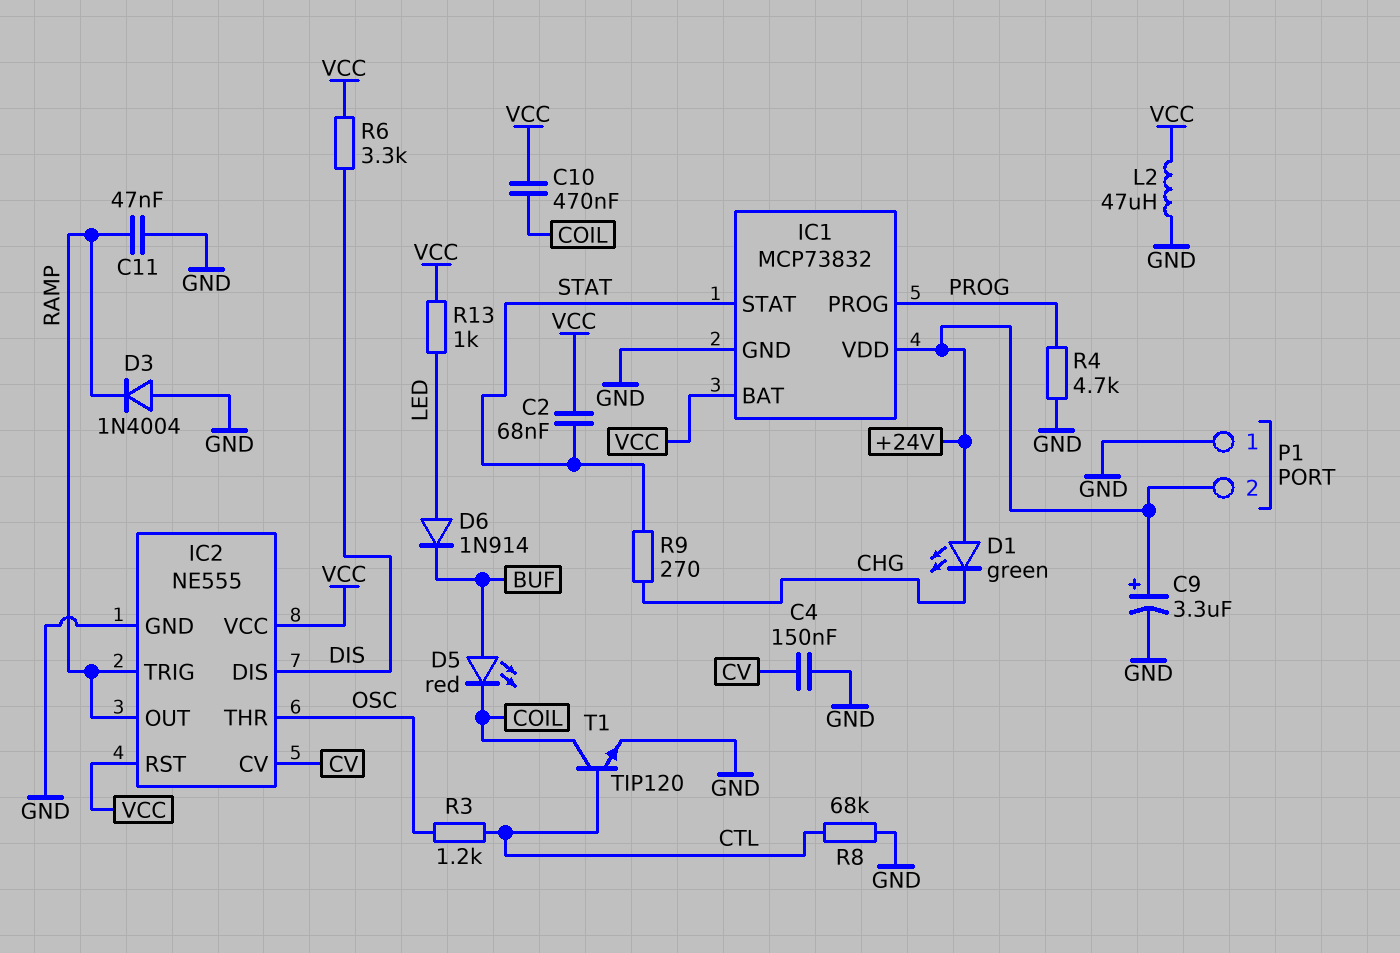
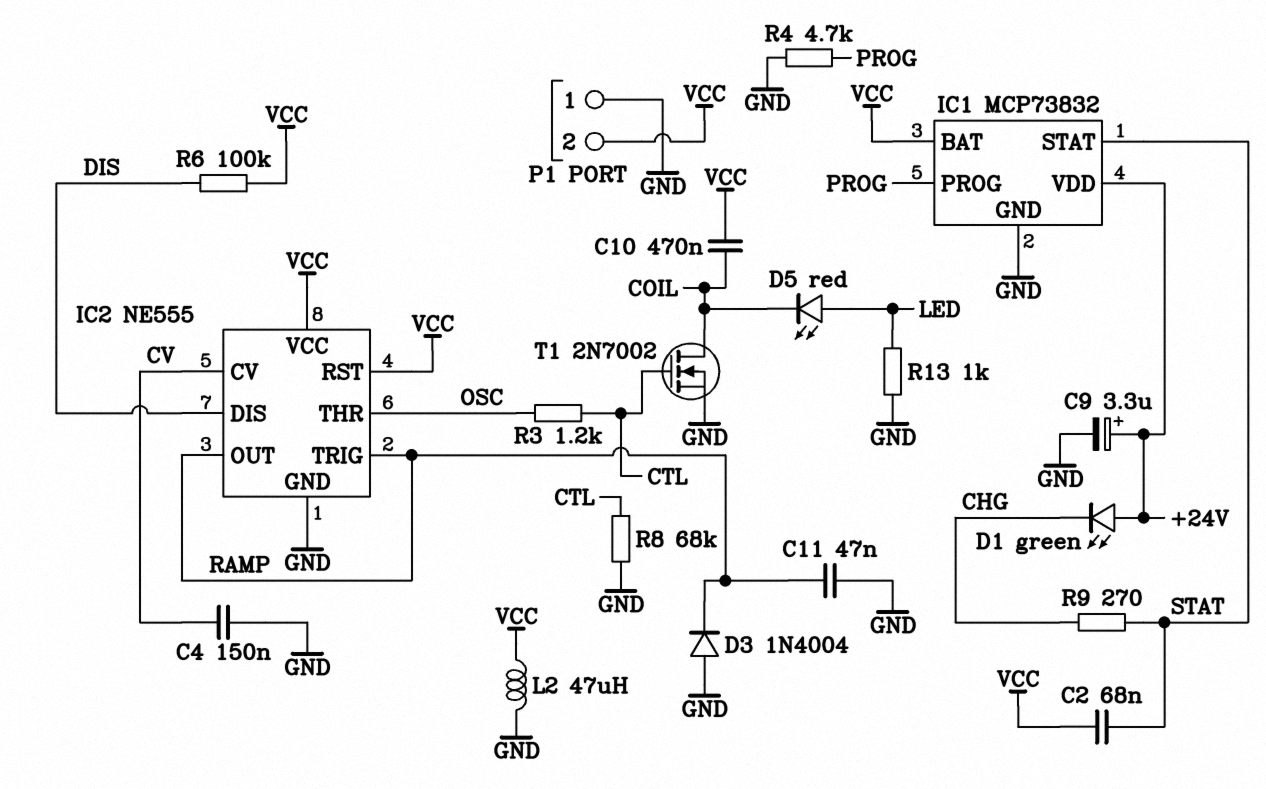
D5: LED red (A BUF, K COIL) -> LED red (A LED, K COIL)
D6: diode 1N914 (A LED, K BUF) -> none
P1 pin 2: +24V -> VCC
R6: 3.3k (DIS, VCC) -> 100k (DIS, VCC)
R13: 1k (LED, VCC) -> 1k (GND, LED)
T1: NPN TIP120 (B CTL, C COIL, E GND) -> NMOS 2N7002 (G CTL, D COIL, S GND)

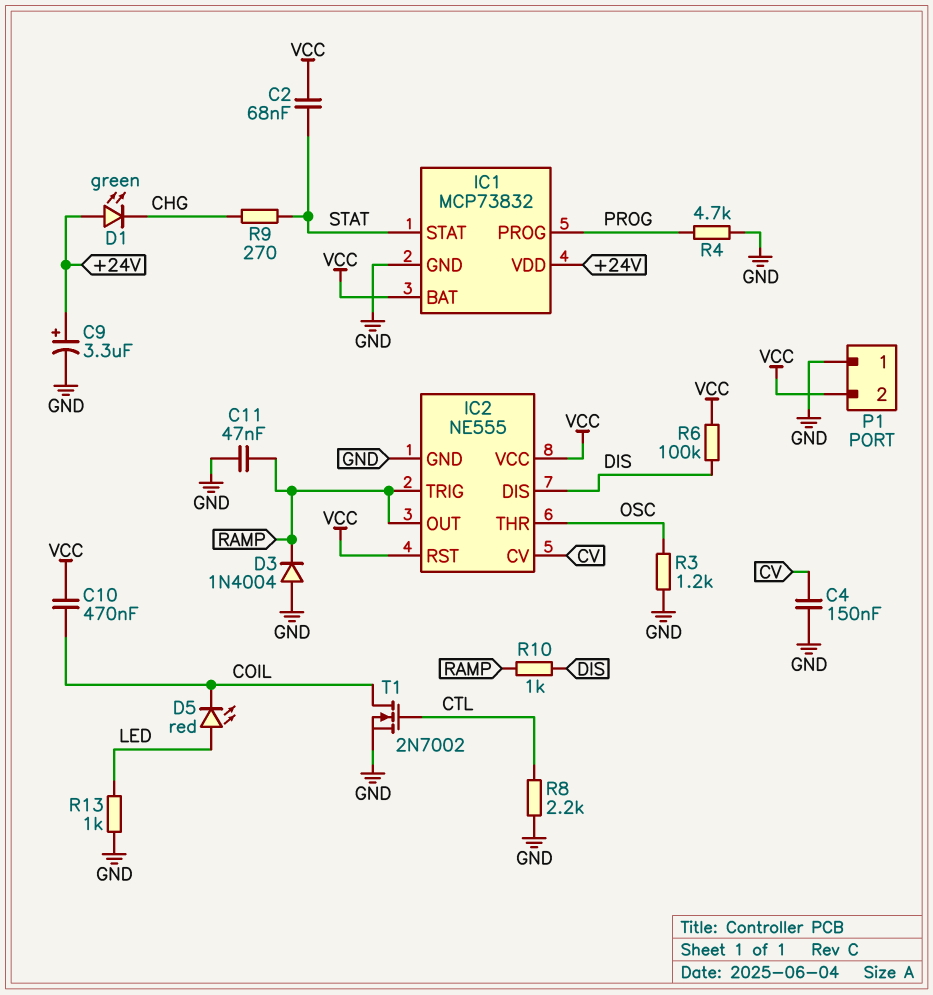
L2: 47uH (GND, VCC) -> none
R3: 1.2k (CTL, OSC) -> 1.2k (GND, OSC)
R8: 68k (CTL, GND) -> 2.2k (CTL, GND)
R10: none -> 1k (DIS, RAMP)

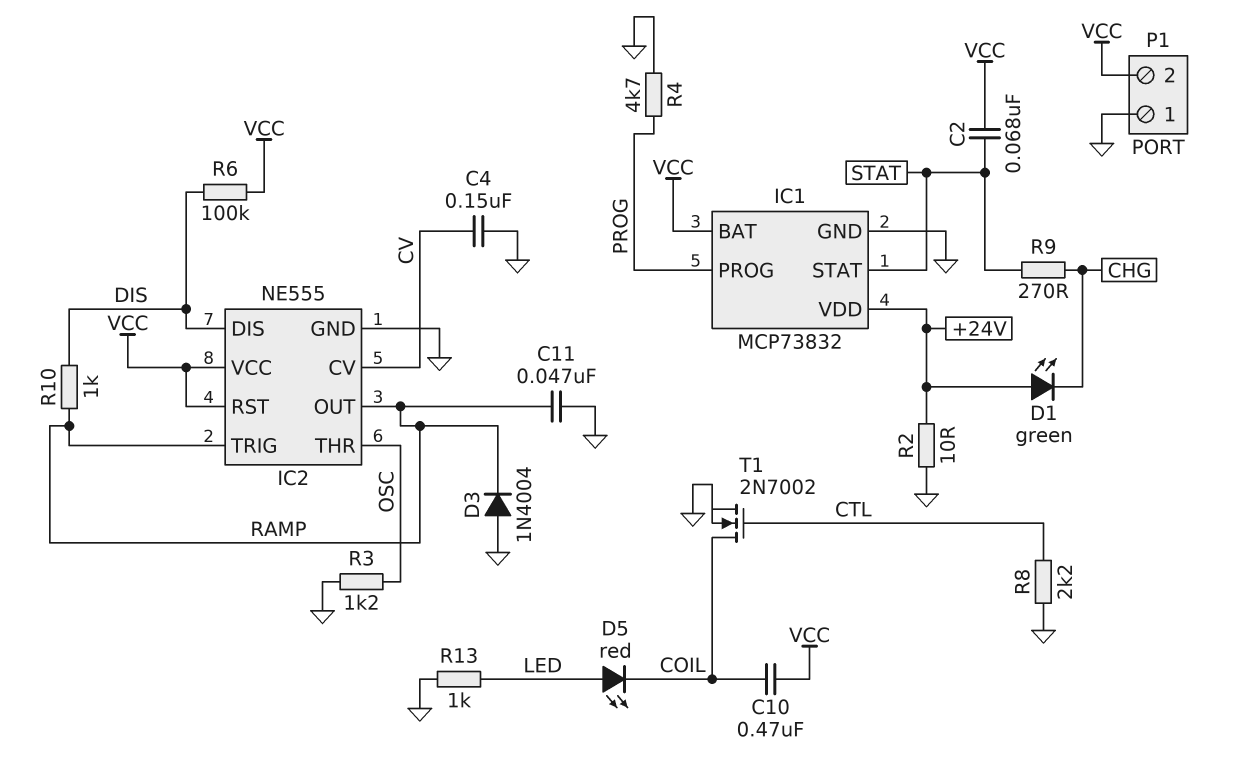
C9: 3.3uF (plus +24V, minus GND) -> none
R2: none -> 10 (+24V, GND)

